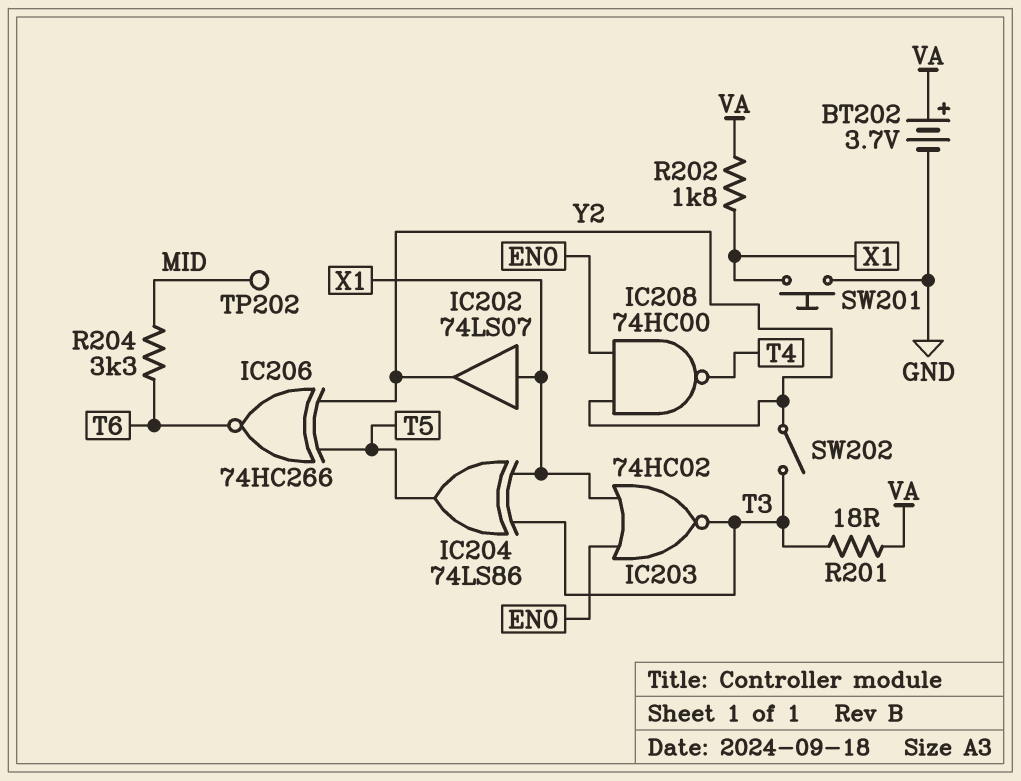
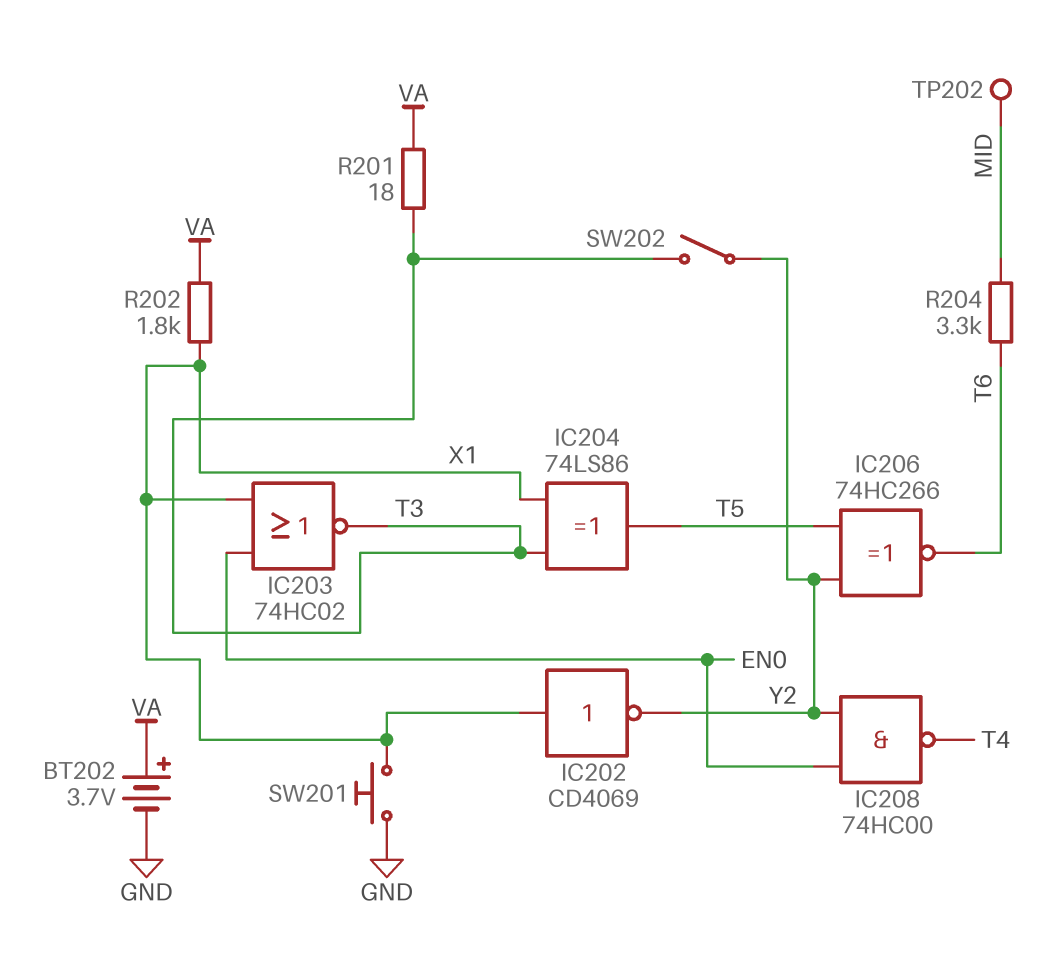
IC202: buffer 74LS07 (in X1, out Y2) -> NOT CD4069 (in X1, out Y2)

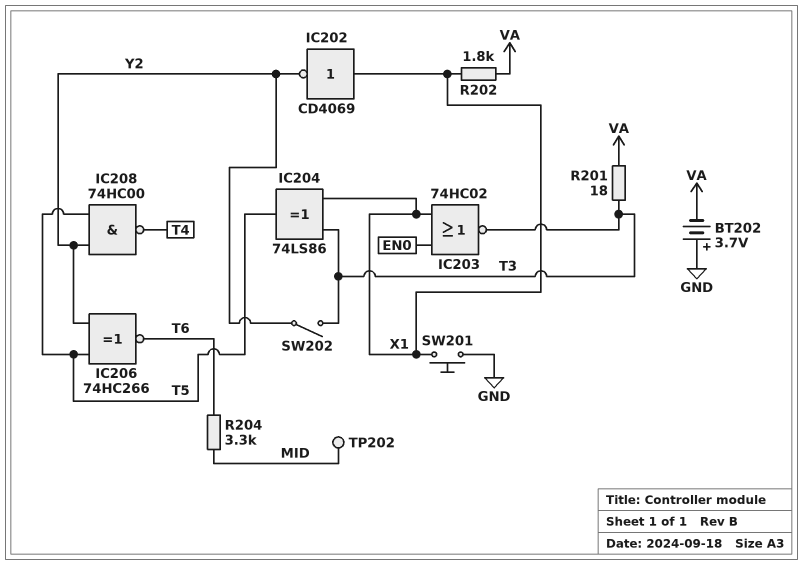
BT202: 3.7V (plus VA, minus GND) -> 3.7V (plus GND, minus VA)
IC208: NAND 74HC00 (in EN0, in Y2, out T4) -> NAND 74HC00 (in T5, in Y2, out T4)

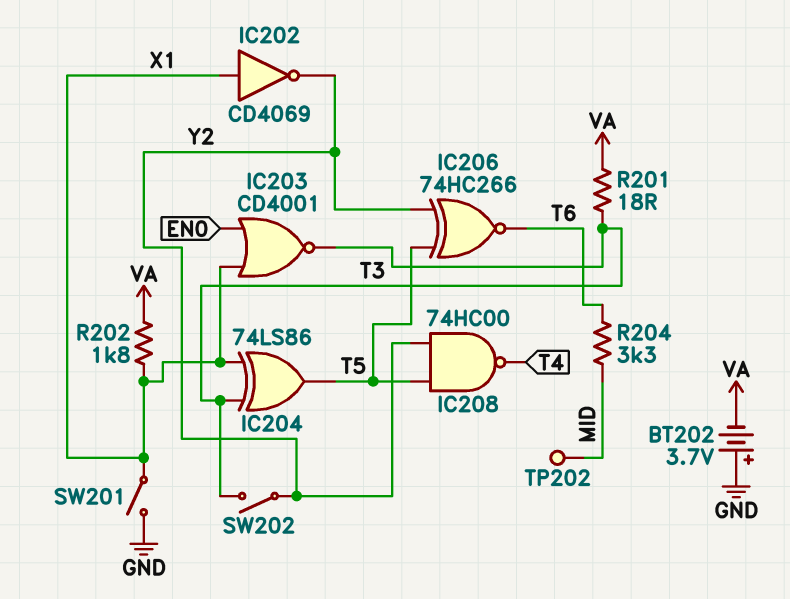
IC203: NOR 74HC02 (in EN0, in X1, out T3) -> NOR CD4001 (in EN0, in X1, out T3)
SW201: button (GND, X1) -> switch (GND, X1)

